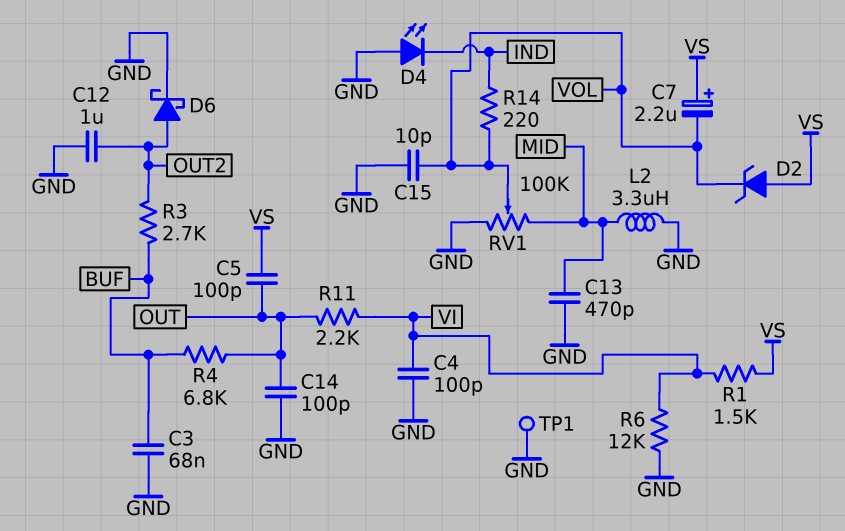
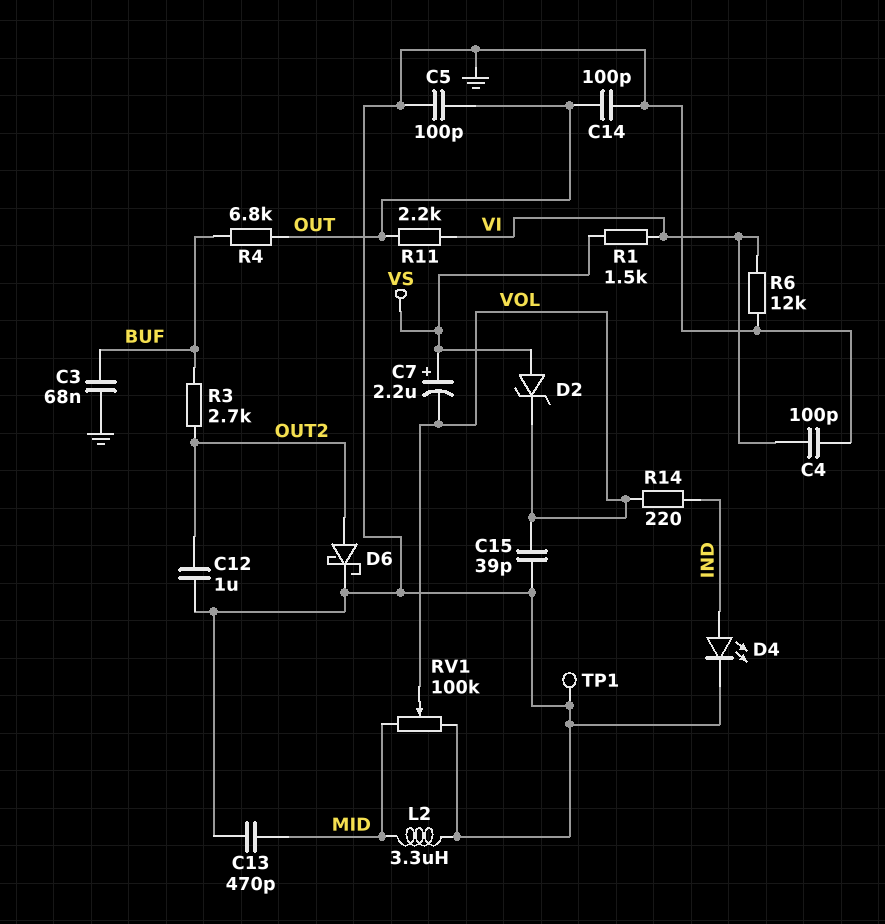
C5: 100pF (OUT, VS) -> 100pF (GND, OUT)
C15: 10pF (GND, VOL) -> 39pF (GND, VOL)
D4: LED (A GND, K IND) -> LED (A IND, K GND)

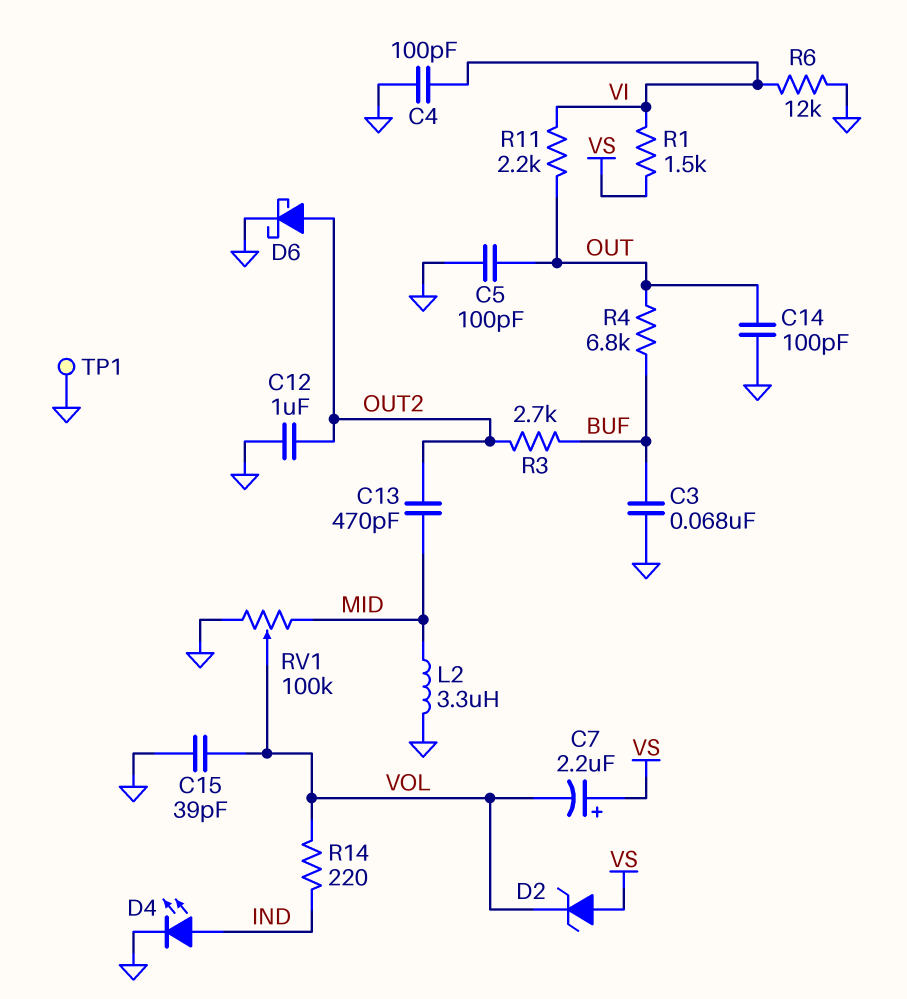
C13: 470pF (GND, MID) -> 470pF (MID, OUT2)

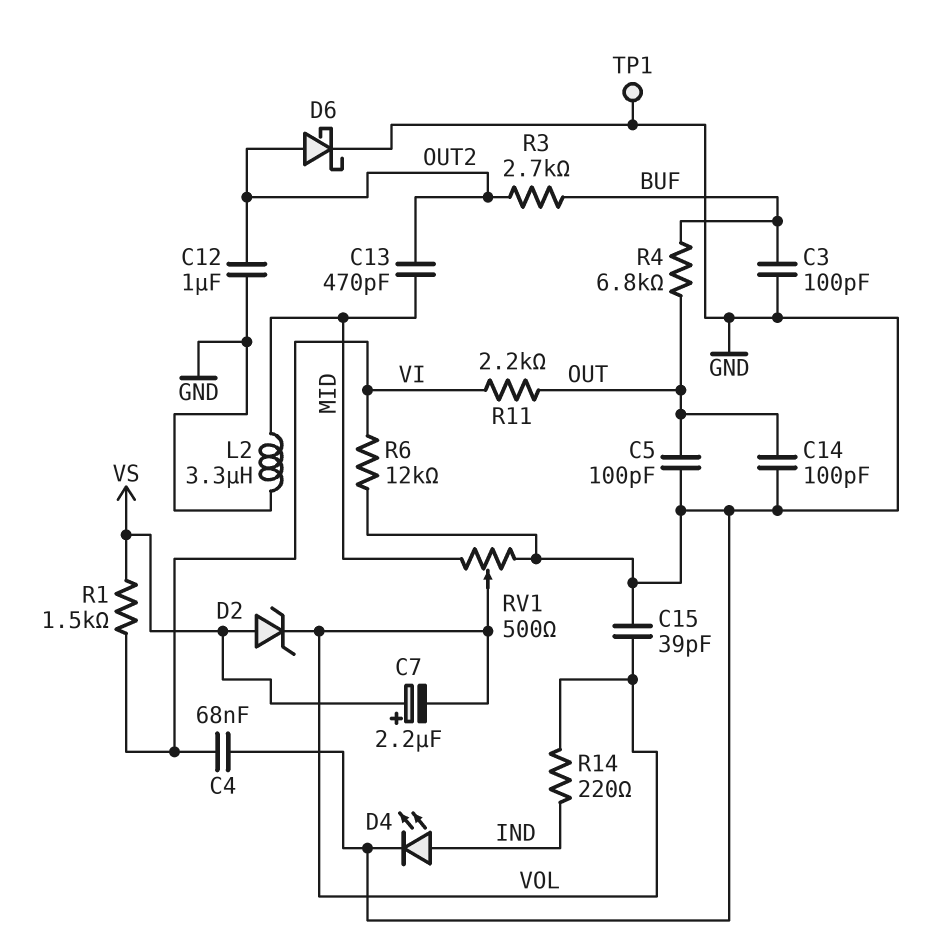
C3: 68nF (BUF, GND) -> 100pF (BUF, GND)
C4: 100pF (GND, VI) -> 68nF (GND, VI)
RV1: 100k (GND, MID, wiper VOL) -> 500 (GND, MID, wiper VOL)

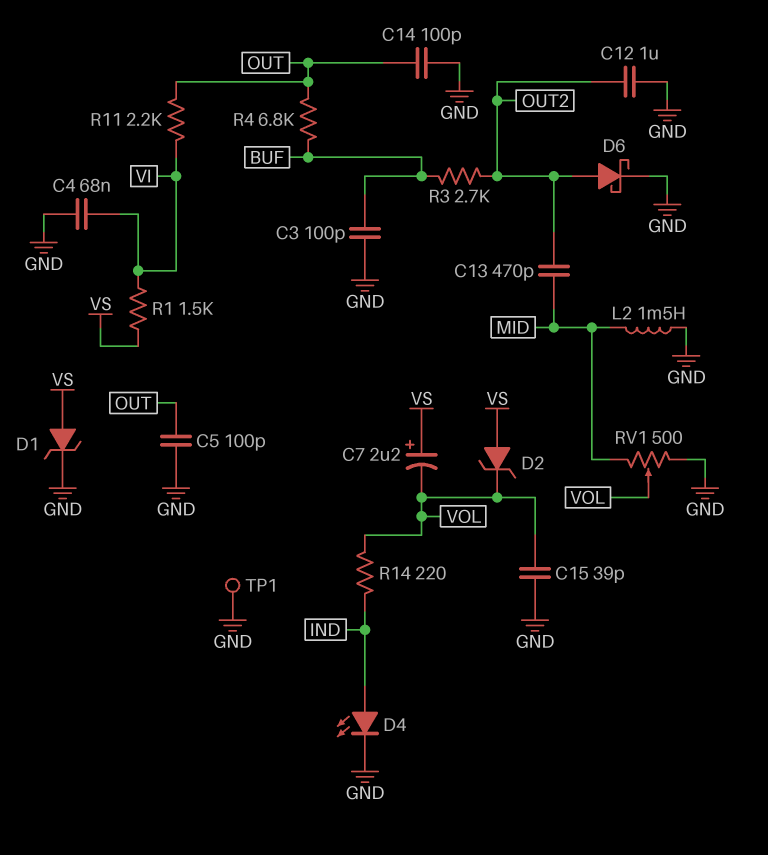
D1: none -> zener (A VS, K GND)
L2: 3.3uH (GND, MID) -> 1.5mH (GND, MID)
R6: 12k (GND, VI) -> none

